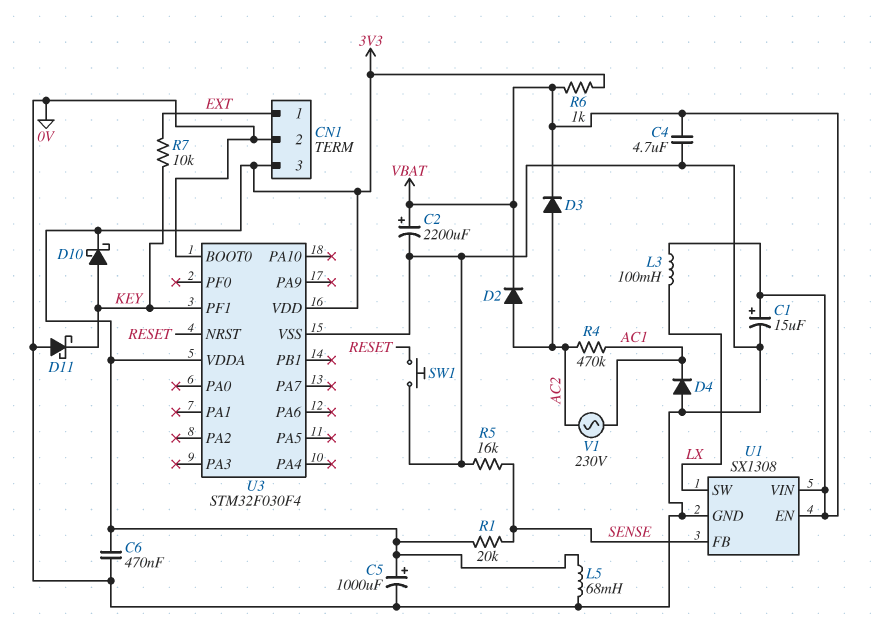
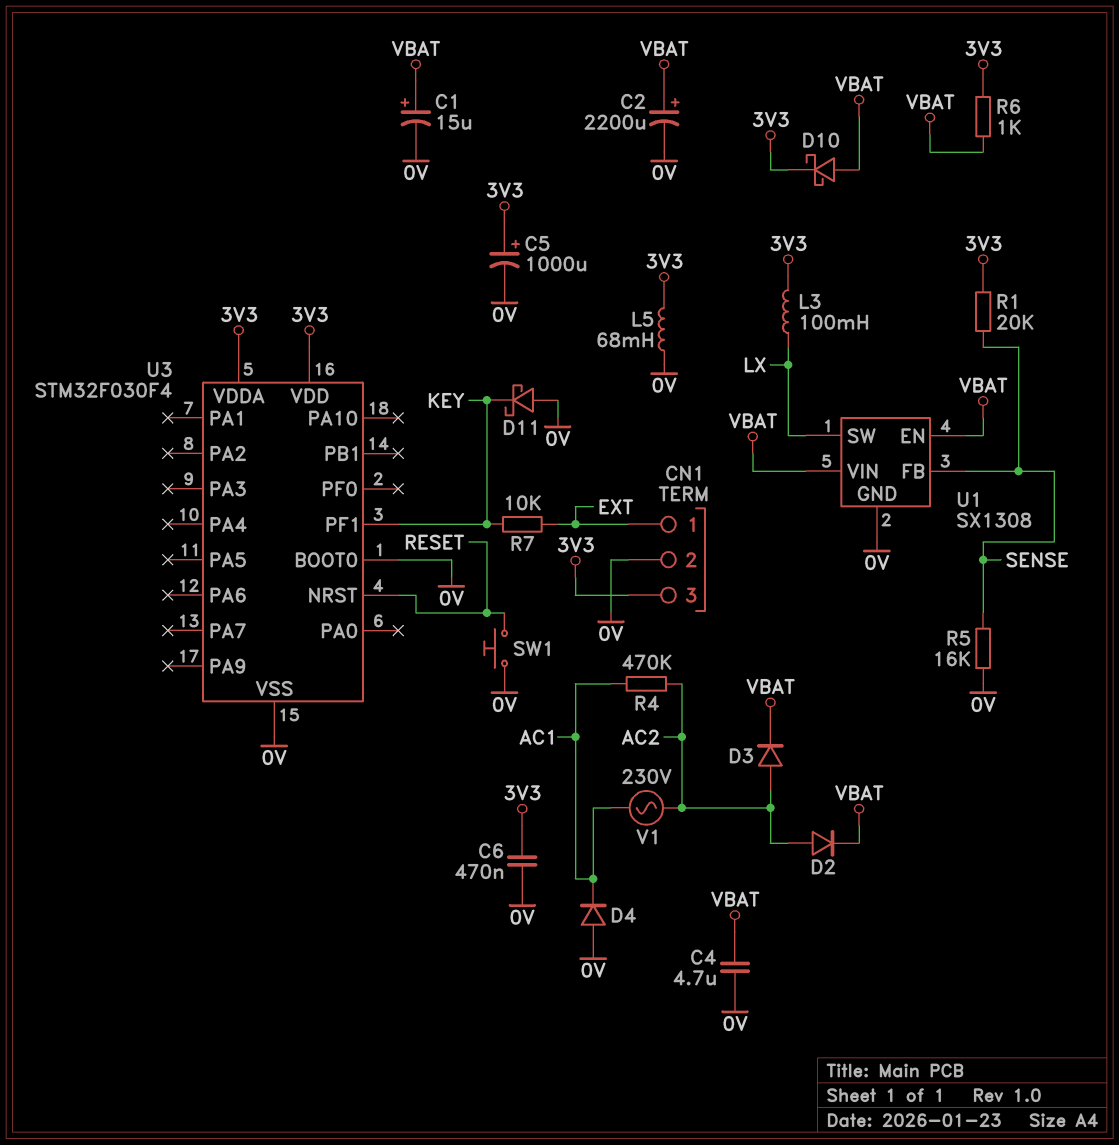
D10: schottky (A KEY, K 3V3) -> schottky (A VBAT, K 3V3)
L3: 100mH (LX, VBAT) -> 100mH (3V3, LX)

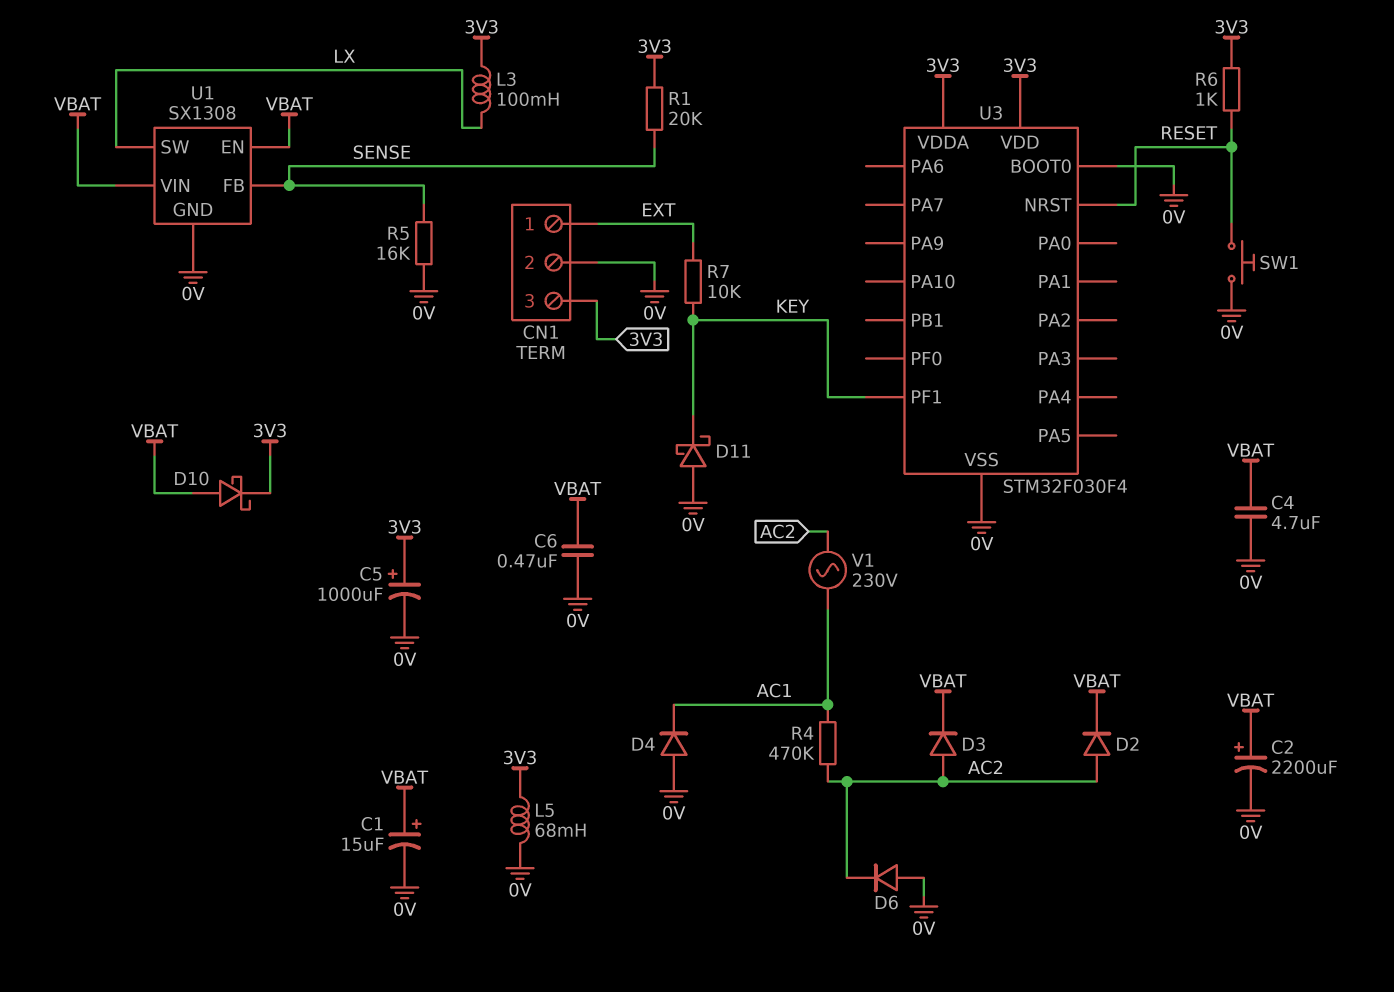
C6: 470nF (0V, 3V3) -> 470nF (0V, VBAT)
D6: none -> diode (A 0V, K AC2)
R6: 1k (3V3, VBAT) -> 1k (3V3, RESET)

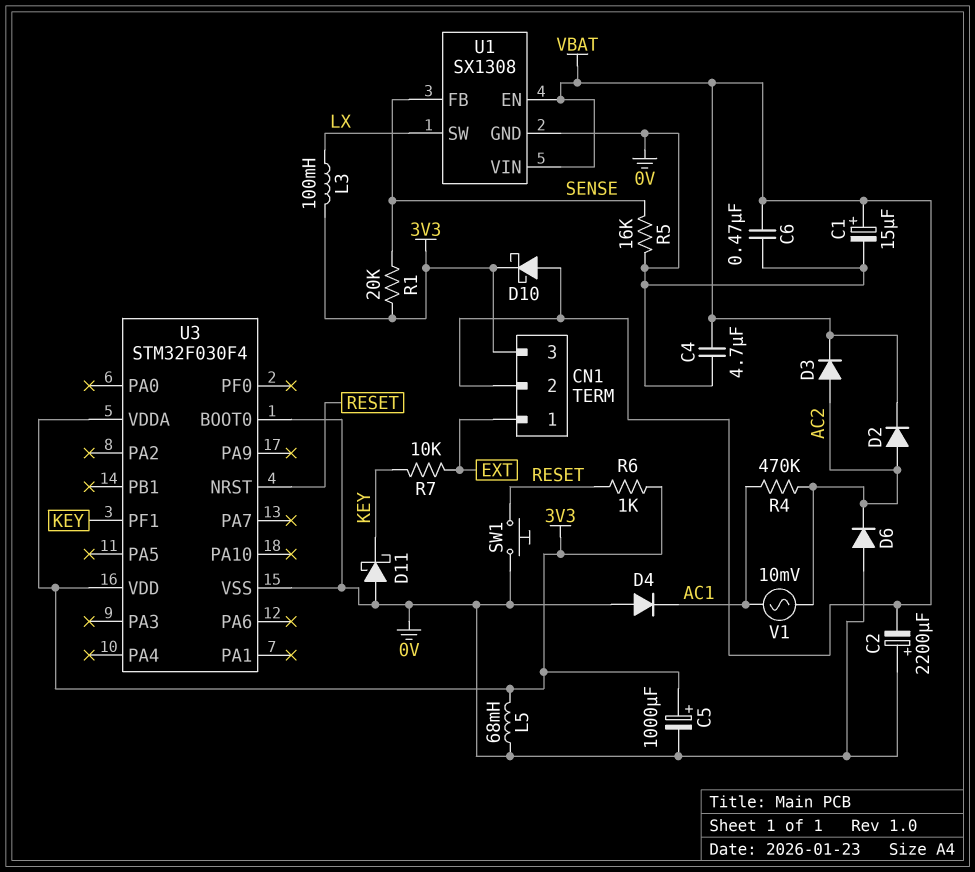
C2: 2200uF (plus VBAT, minus 0V) -> 2200uF (plus 0V, minus VBAT)
CN1 pin 2: 0V -> VBAT
V1: AC 230V (AC1, AC2) -> AC 10mV (AC1, AC2)

